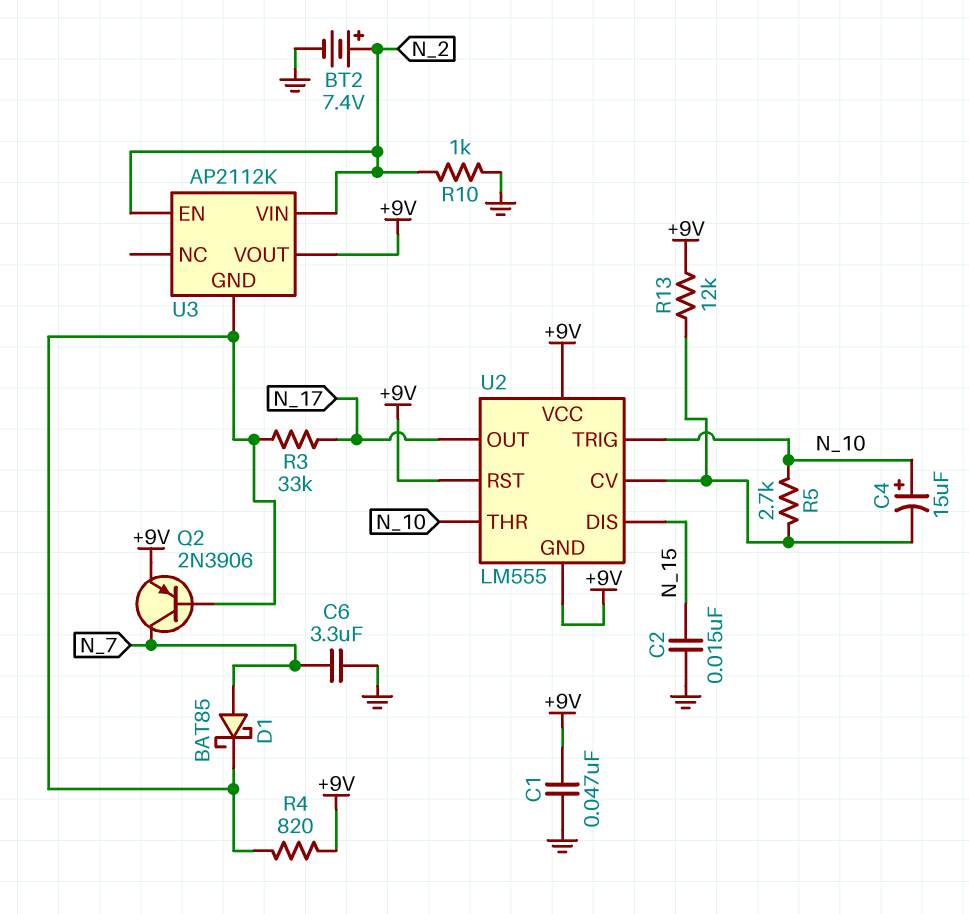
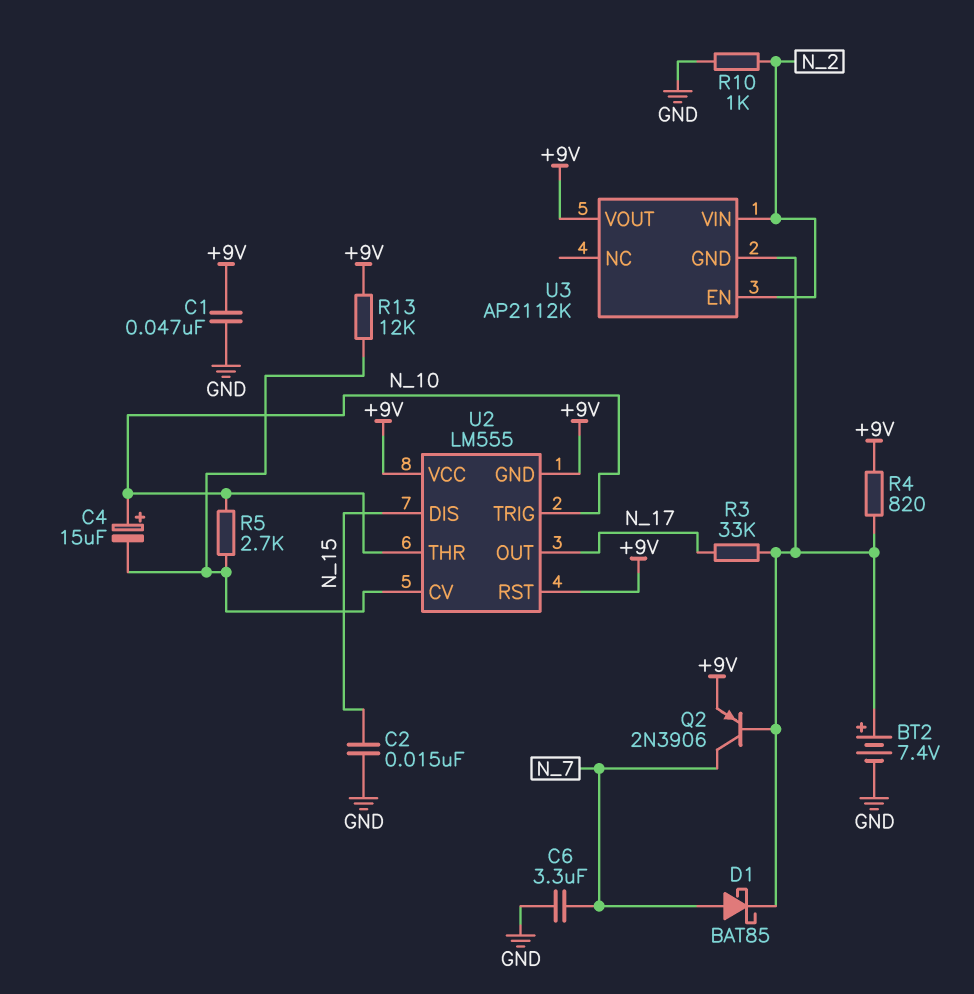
BT2: 7.4V (plus N_2, minus GND) -> 7.4V (plus U3/GND, minus GND)

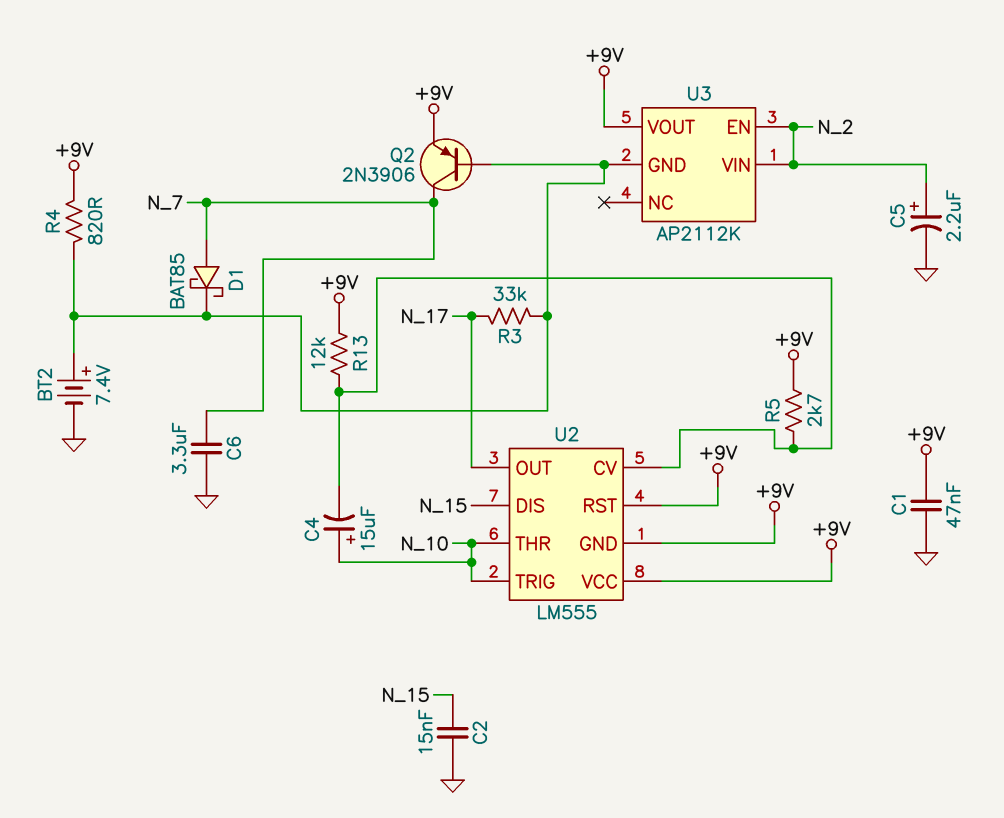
C5: none -> 2.2uF (plus N_2, minus GND)
R5: 2.7k (N_10, U2/CV) -> 2.7k (+9V, U2/CV)
R10: 1k (GND, N_2) -> none

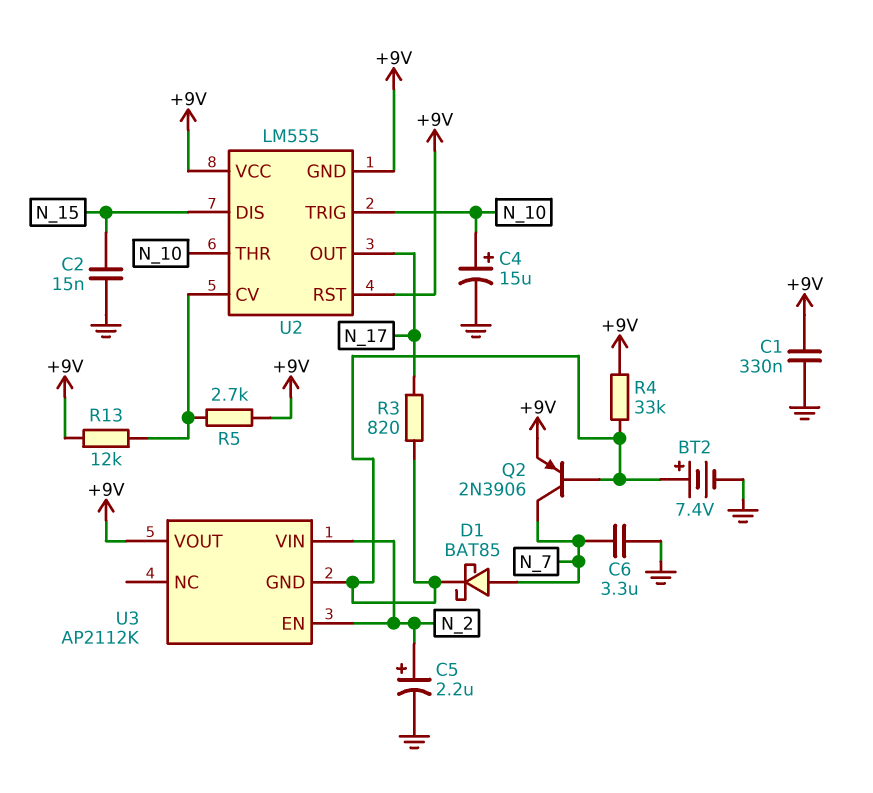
C1: 47nF (+9V, GND) -> 330nF (+9V, GND)
C4: 15uF (plus N_10, minus U2/CV) -> 15uF (plus N_10, minus GND)
R3: 33k (N_17, U3/GND) -> 820 (N_17, U3/GND)
R4: 820 (+9V, U3/GND) -> 33k (+9V, U3/GND)

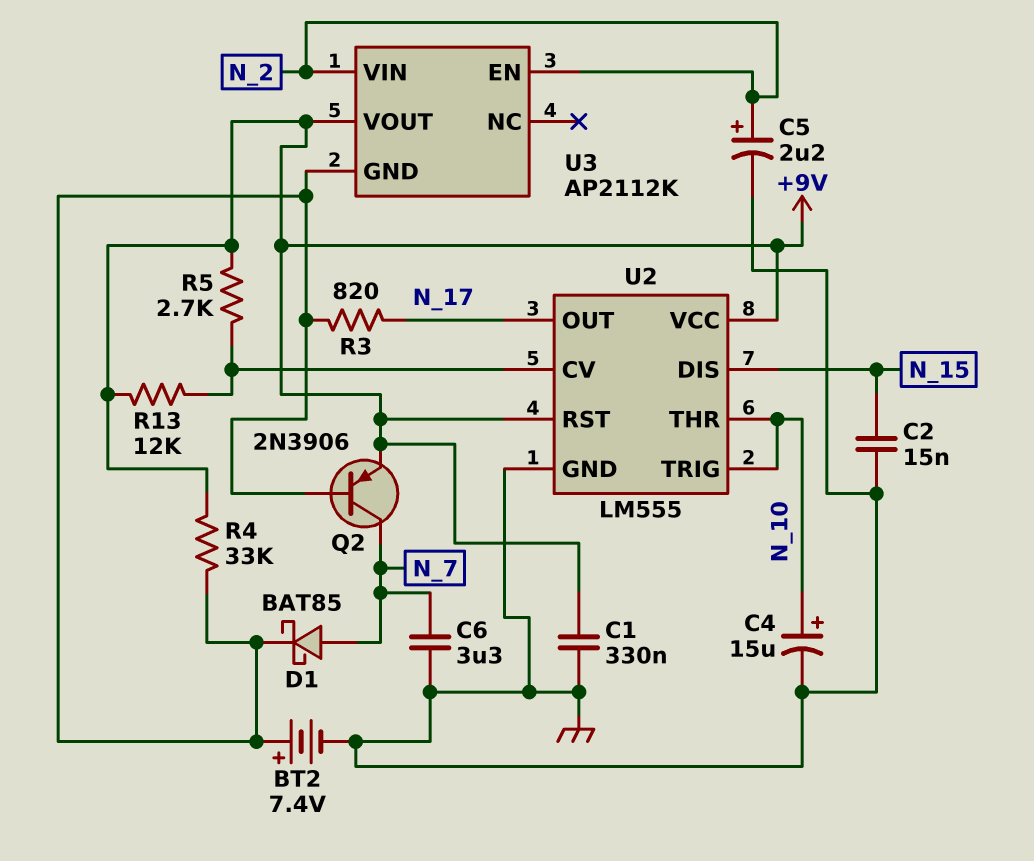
U2 pin GND: +9V -> GND

